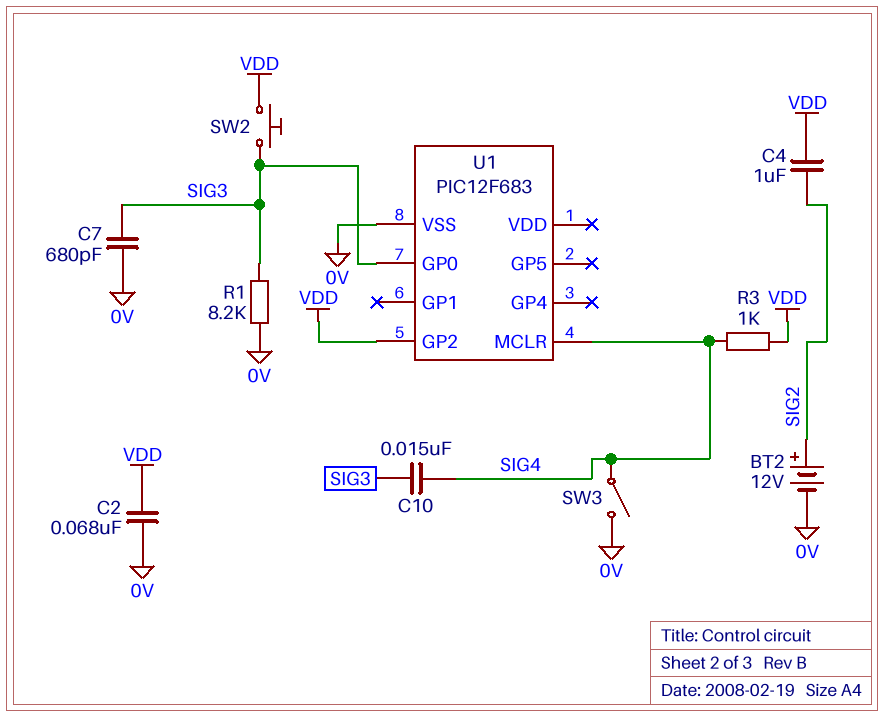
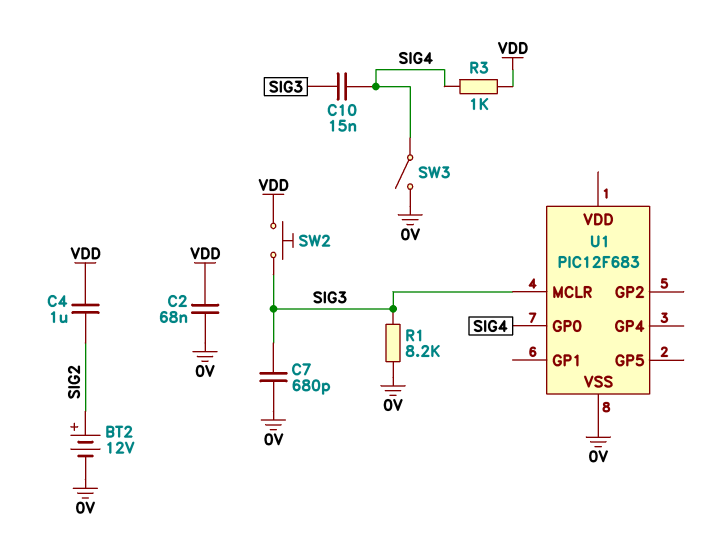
U1 pin GP0: SIG3 -> SIG4
U1 pin GP2: VDD -> none
U1 pin MCLR: SIG4 -> SIG3

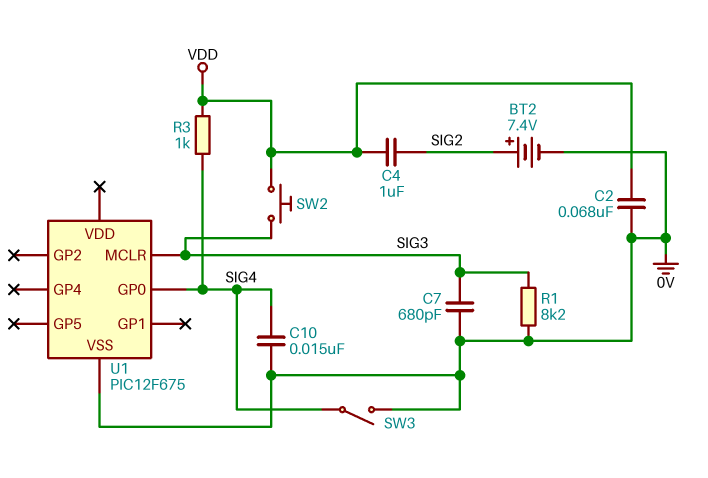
BT2: 12V (plus SIG2, minus 0V) -> 7.4V (plus SIG2, minus 0V)
C10: 15nF (SIG3, SIG4) -> 15nF (0V, SIG4)
U1: PIC12F683 -> PIC12F675

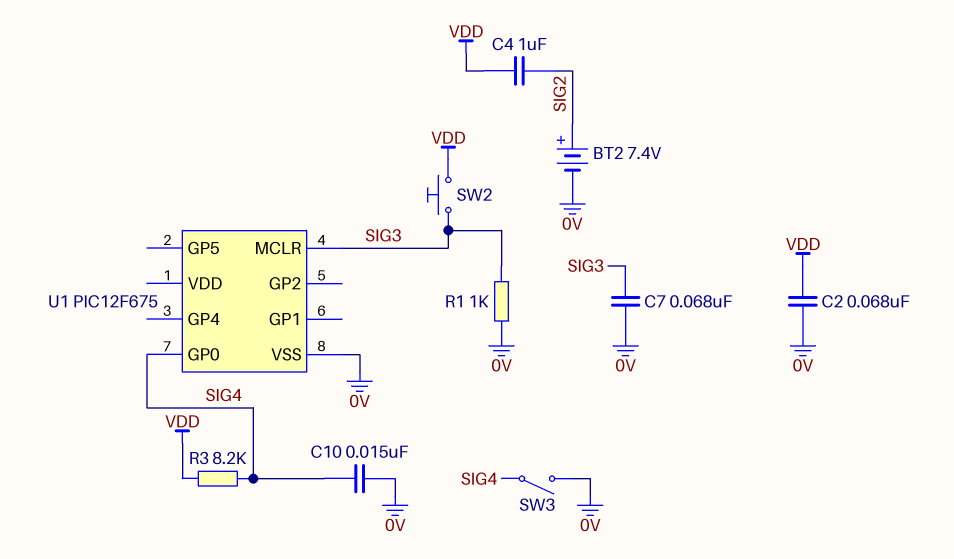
C7: 680pF (0V, SIG3) -> 68nF (0V, SIG3)
R1: 8.2k (0V, SIG3) -> 1k (0V, SIG3)
R3: 1k (SIG4, VDD) -> 8.2k (SIG4, VDD)

